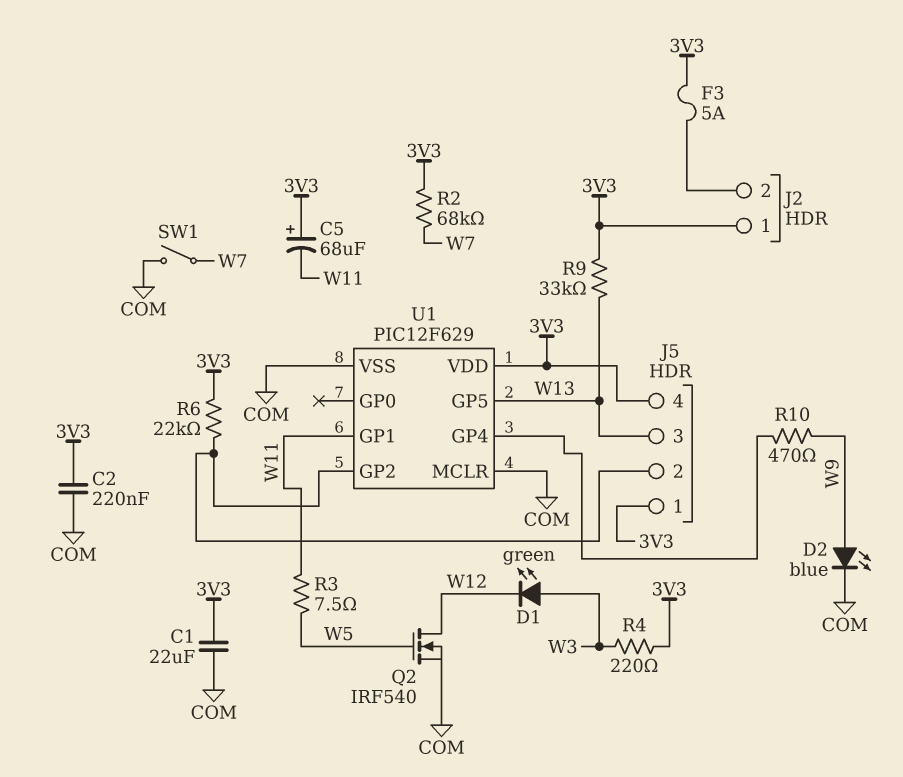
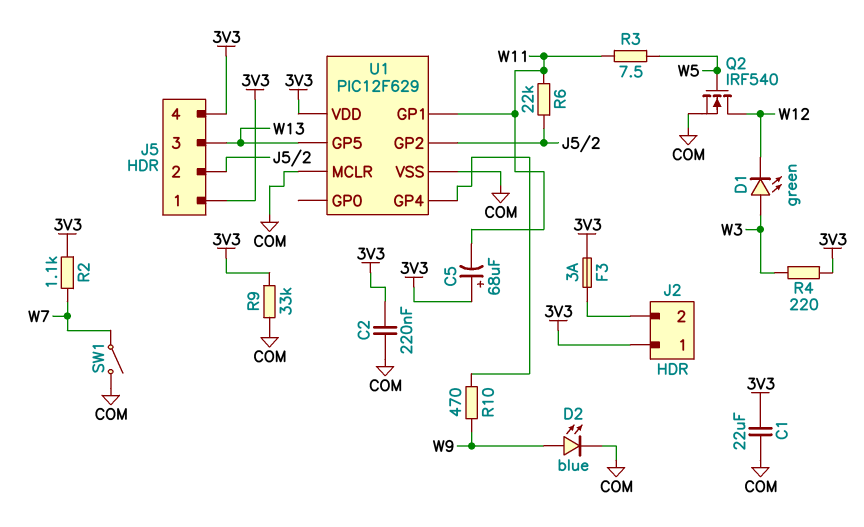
F3: 5A (3V3, J2/2) -> 3A (3V3, J2/2)
R2: 68k (3V3, W7) -> 1.1k (3V3, W7)
R6: 22k (3V3, J5/2) -> 22k (J5/2, W11)
R9: 33k (3V3, W13) -> 33k (3V3, COM)

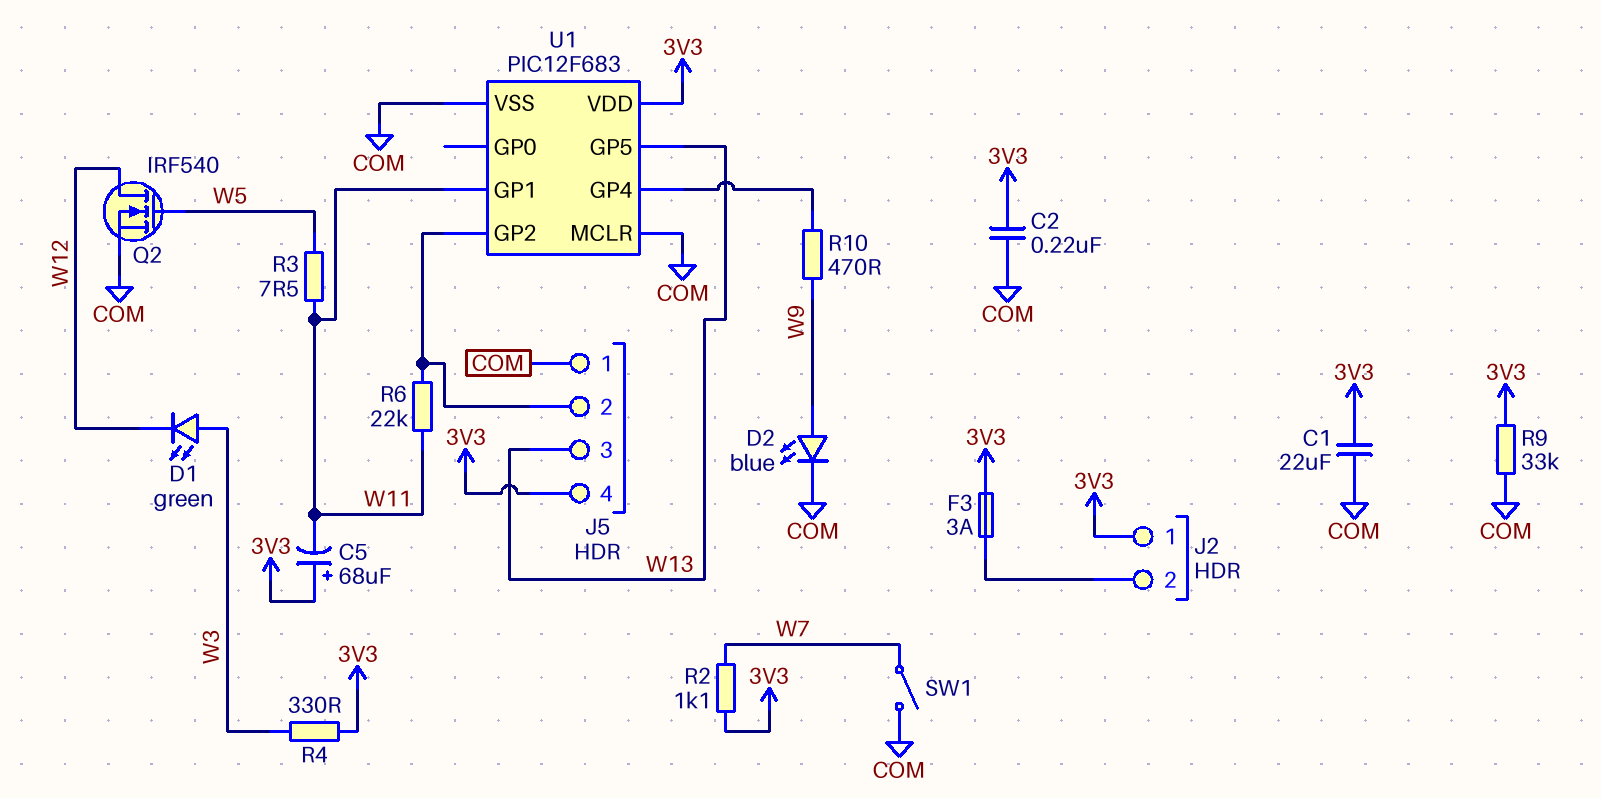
J5 pin 1: 3V3 -> COM
R4: 220 (3V3, W3) -> 330 (3V3, W3)
U1: PIC12F629 -> PIC12F683

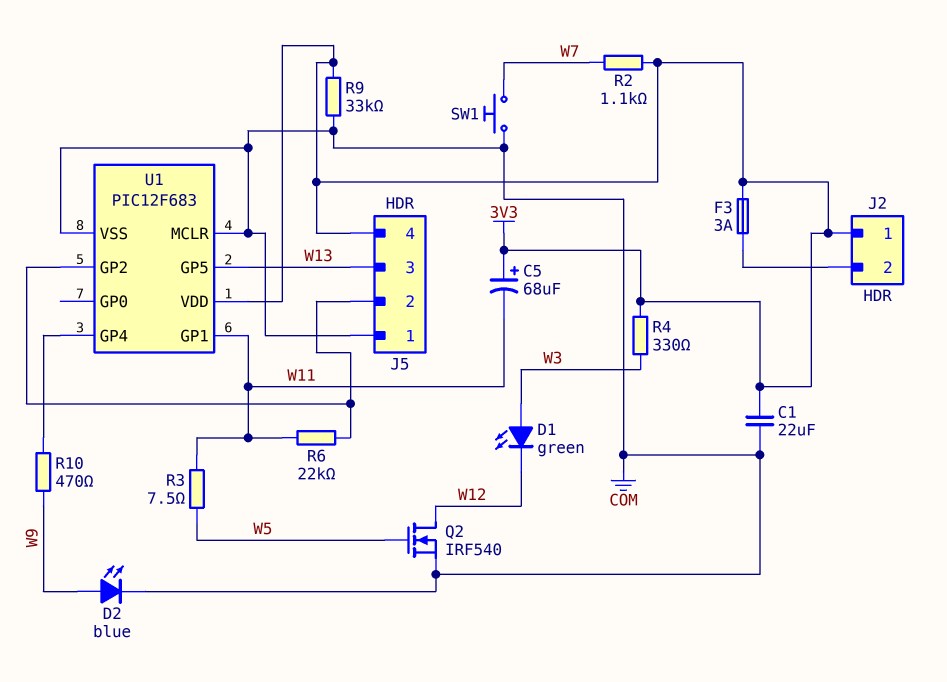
C2: 220nF (3V3, COM) -> none
SW1: switch (COM, W7) -> button (COM, W7)

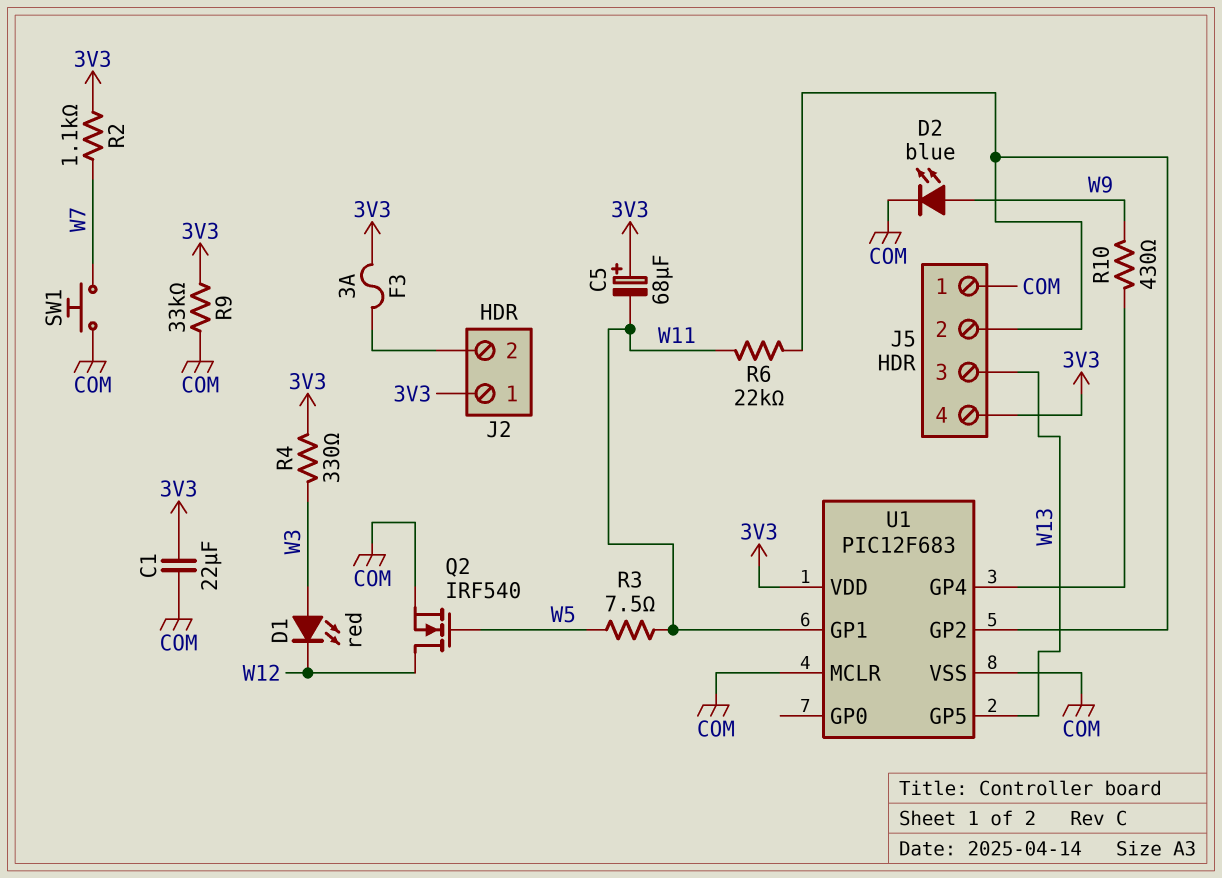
D1: LED green (A W3, K W12) -> LED red (A W3, K W12)
R10: 470 (U1/GP4, W9) -> 430 (U1/GP4, W9)

